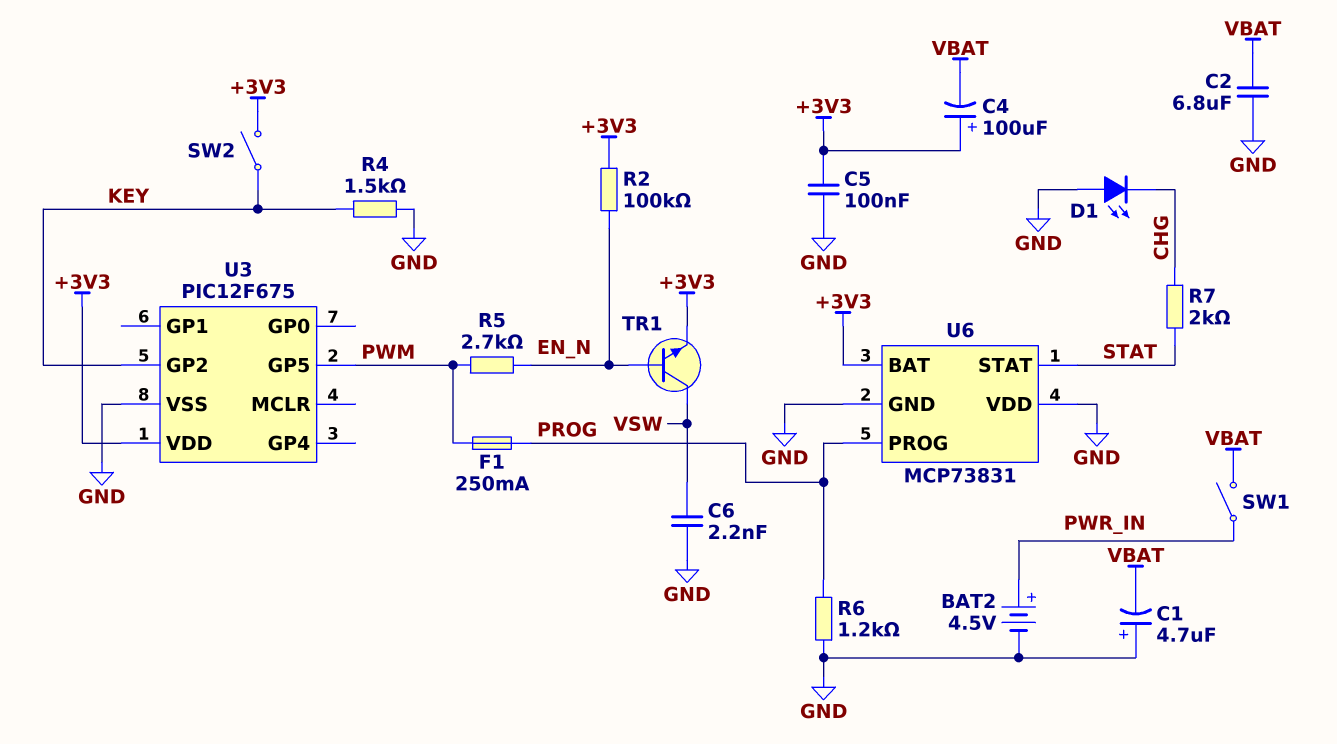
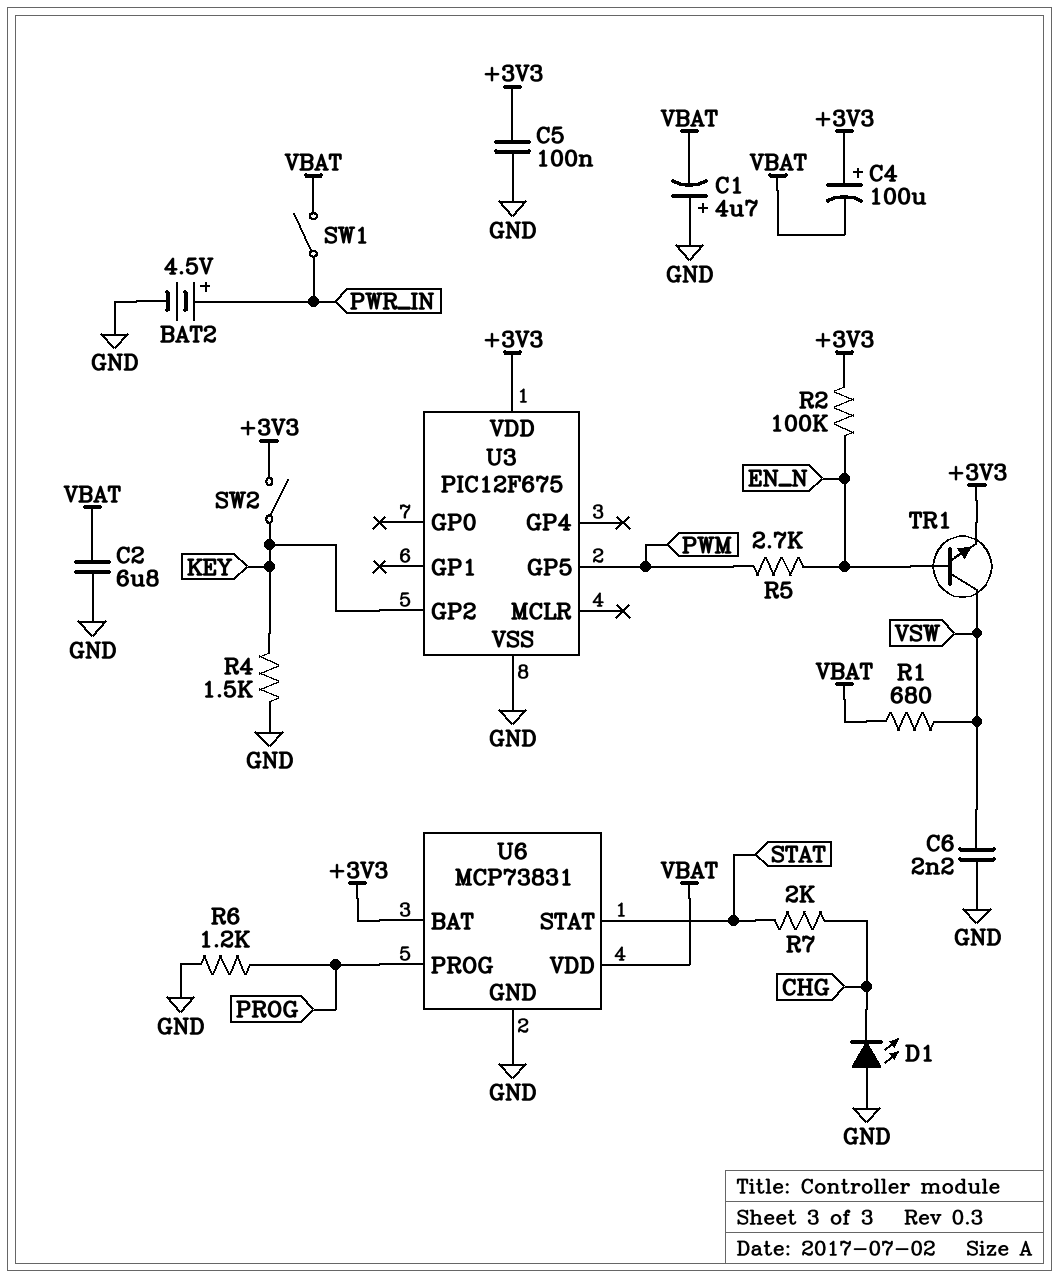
F1: 250mA (PROG, PWM) -> none
R1: none -> 680 (VBAT, VSW)
U6 pin VDD: GND -> VBAT

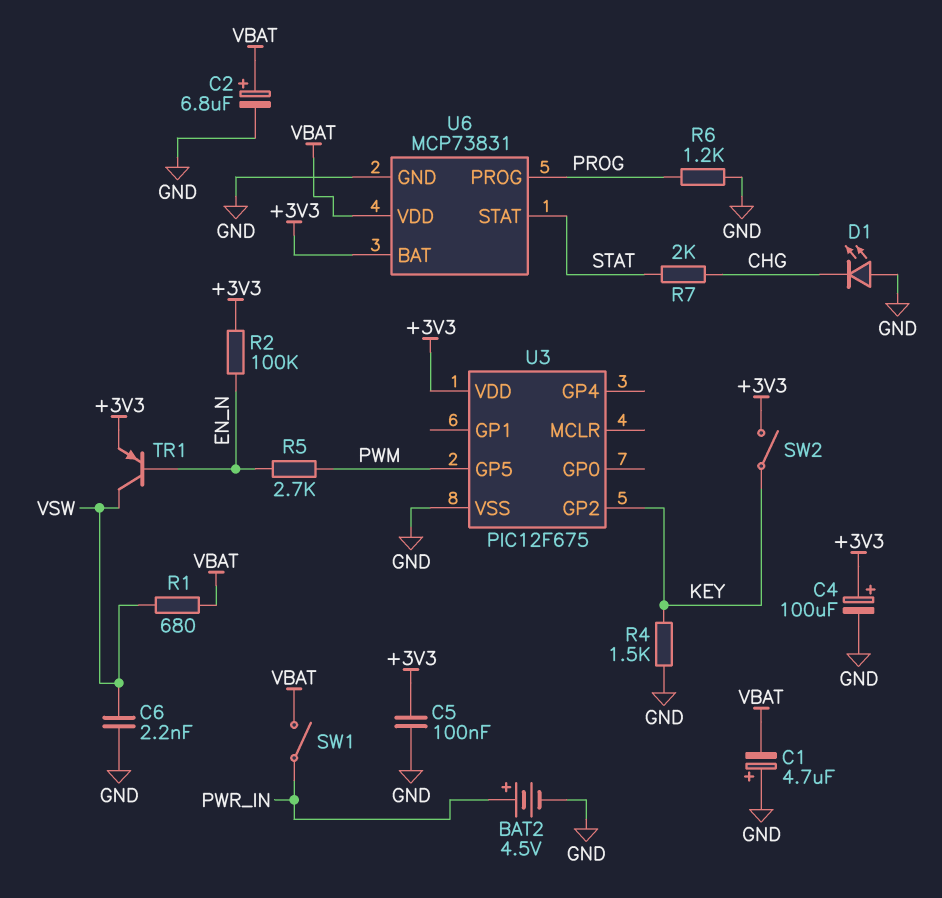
C2: 6.8uF (GND, VBAT) -> 6.8uF (plus VBAT, minus GND)
C4: 100uF (plus +3V3, minus VBAT) -> 100uF (plus +3V3, minus GND)
TR1: NPN (B EN_N, C VSW, E +3V3) -> PNP (B EN_N, C VSW, E +3V3)

